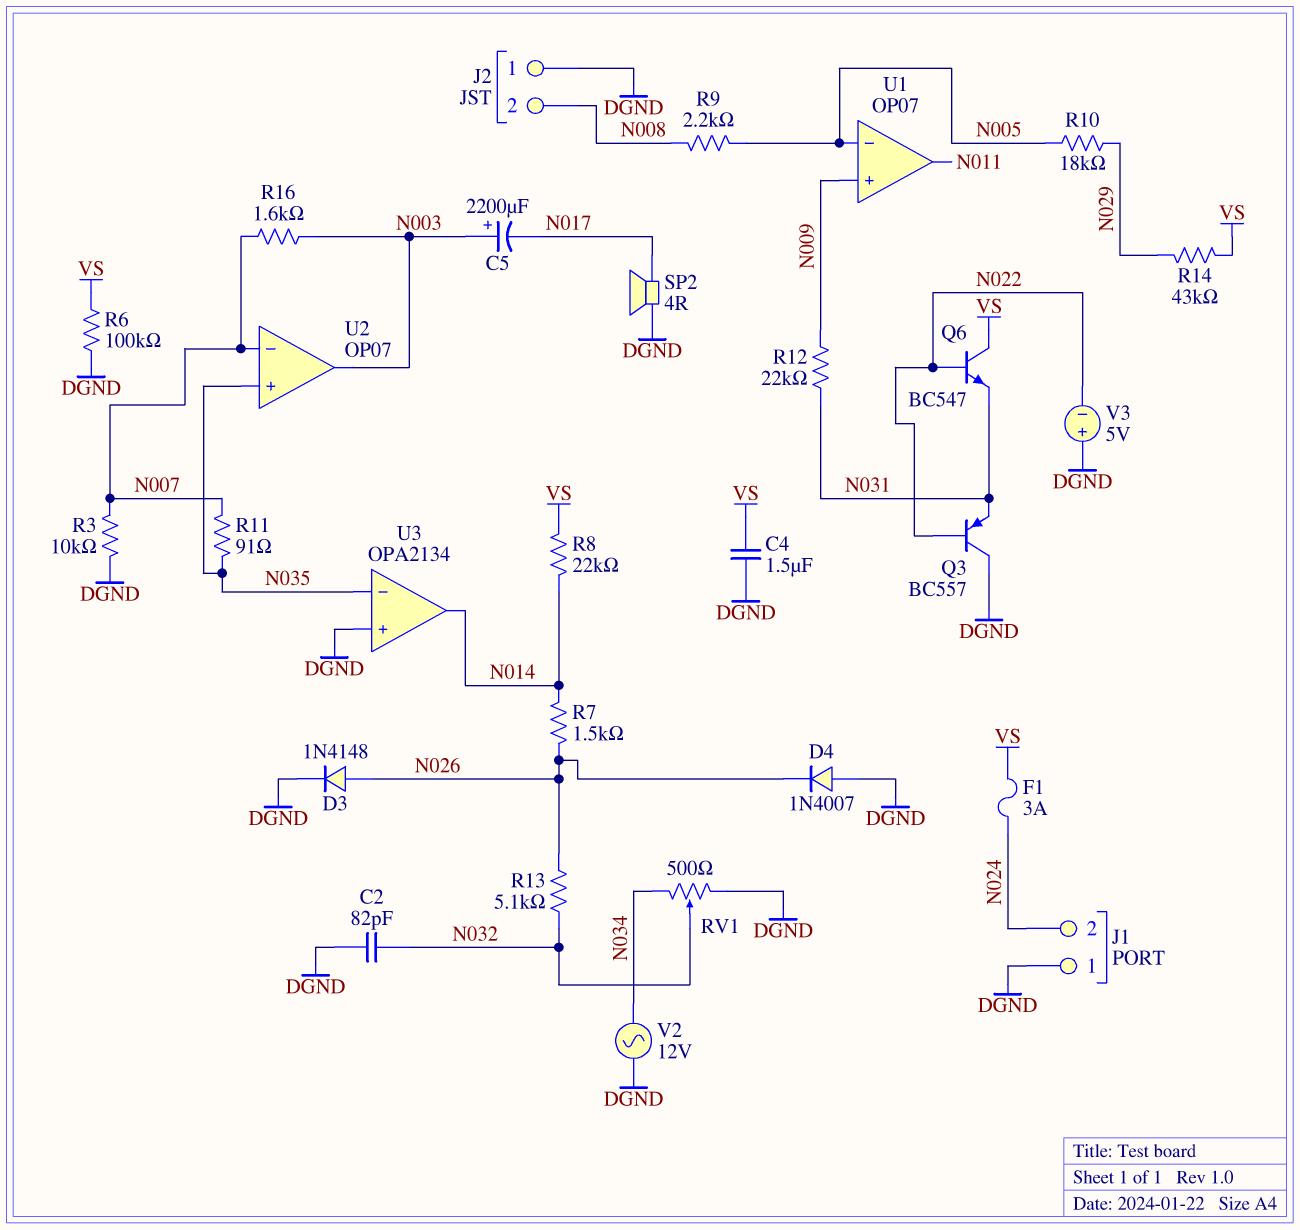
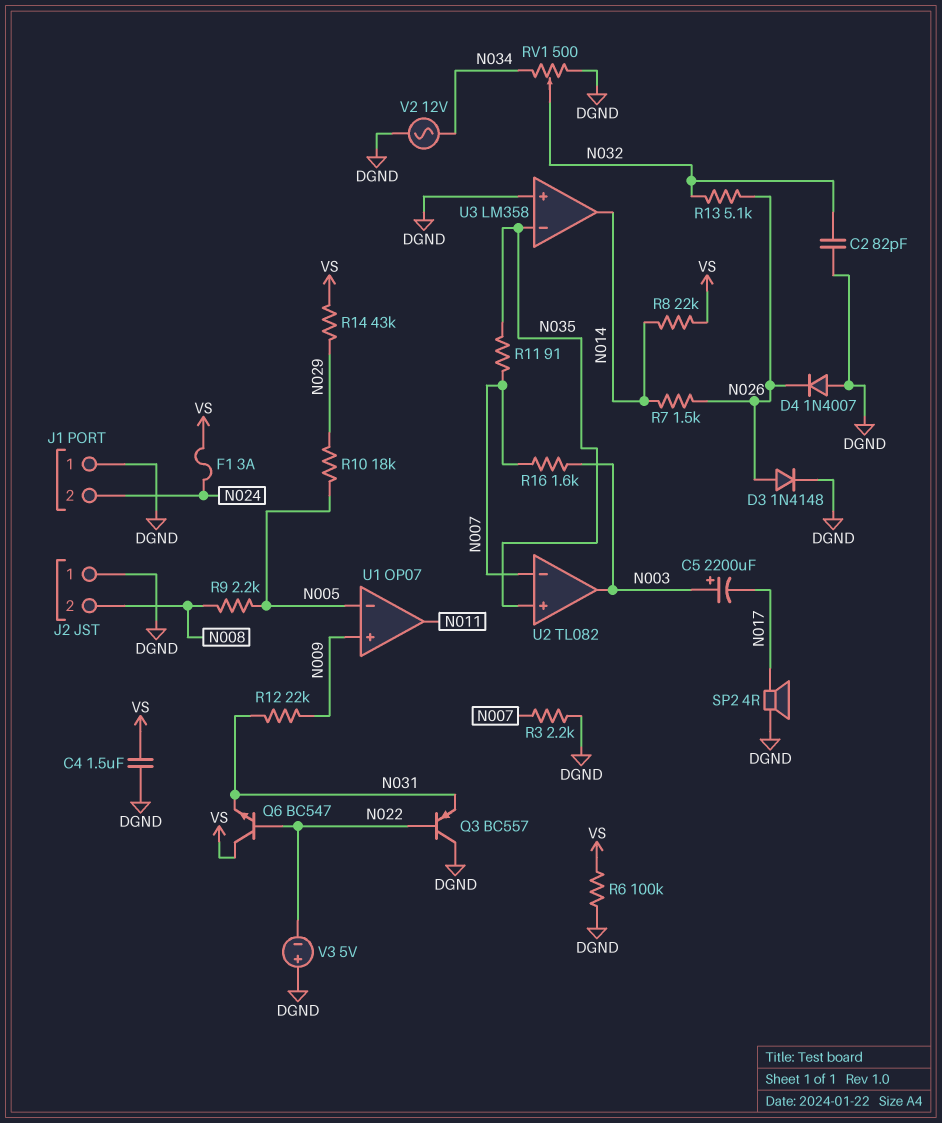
R3: 10k (DGND, N007) -> 2.2k (DGND, N007)
U2: OP07 -> TL082
U3: OPA2134 -> LM358

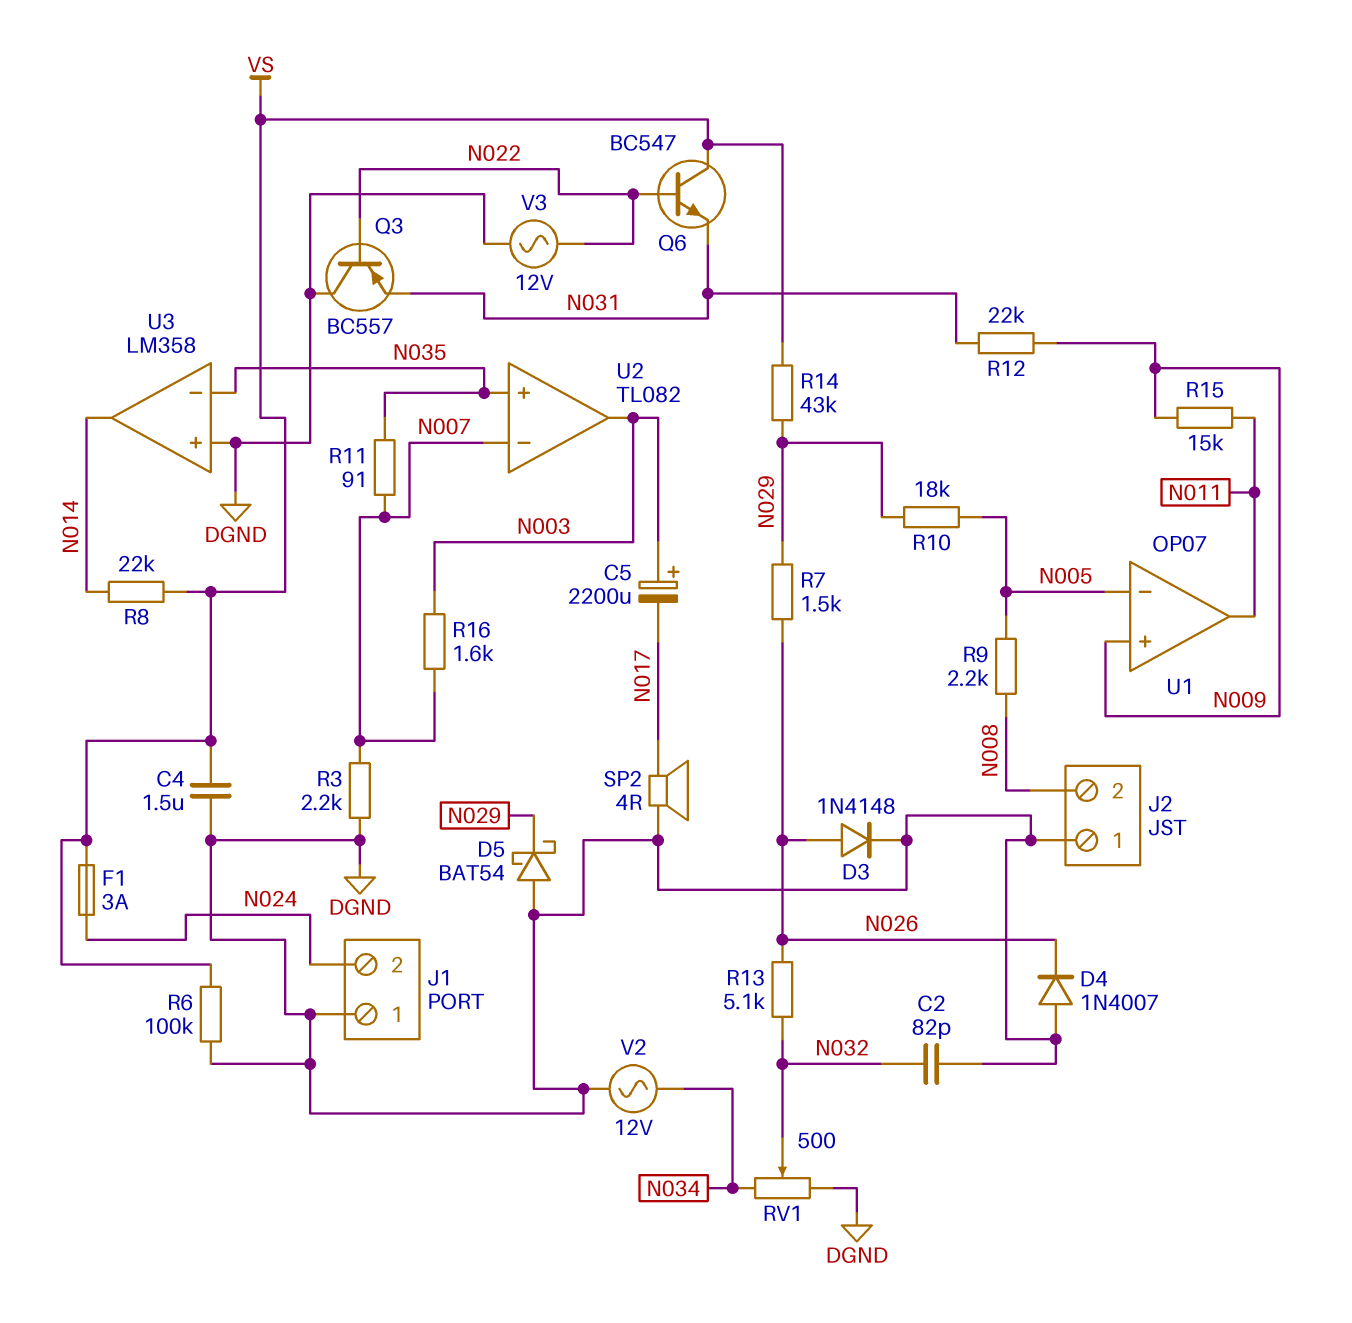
D5: none -> schottky BAT54 (A DGND, K N029)
R7: 1.5k (N014, N026) -> 1.5k (N026, N029)
R15: none -> 15k (N009, N011)
V3: 5V (plus DGND, minus N022) -> AC 12V (DGND, N022)

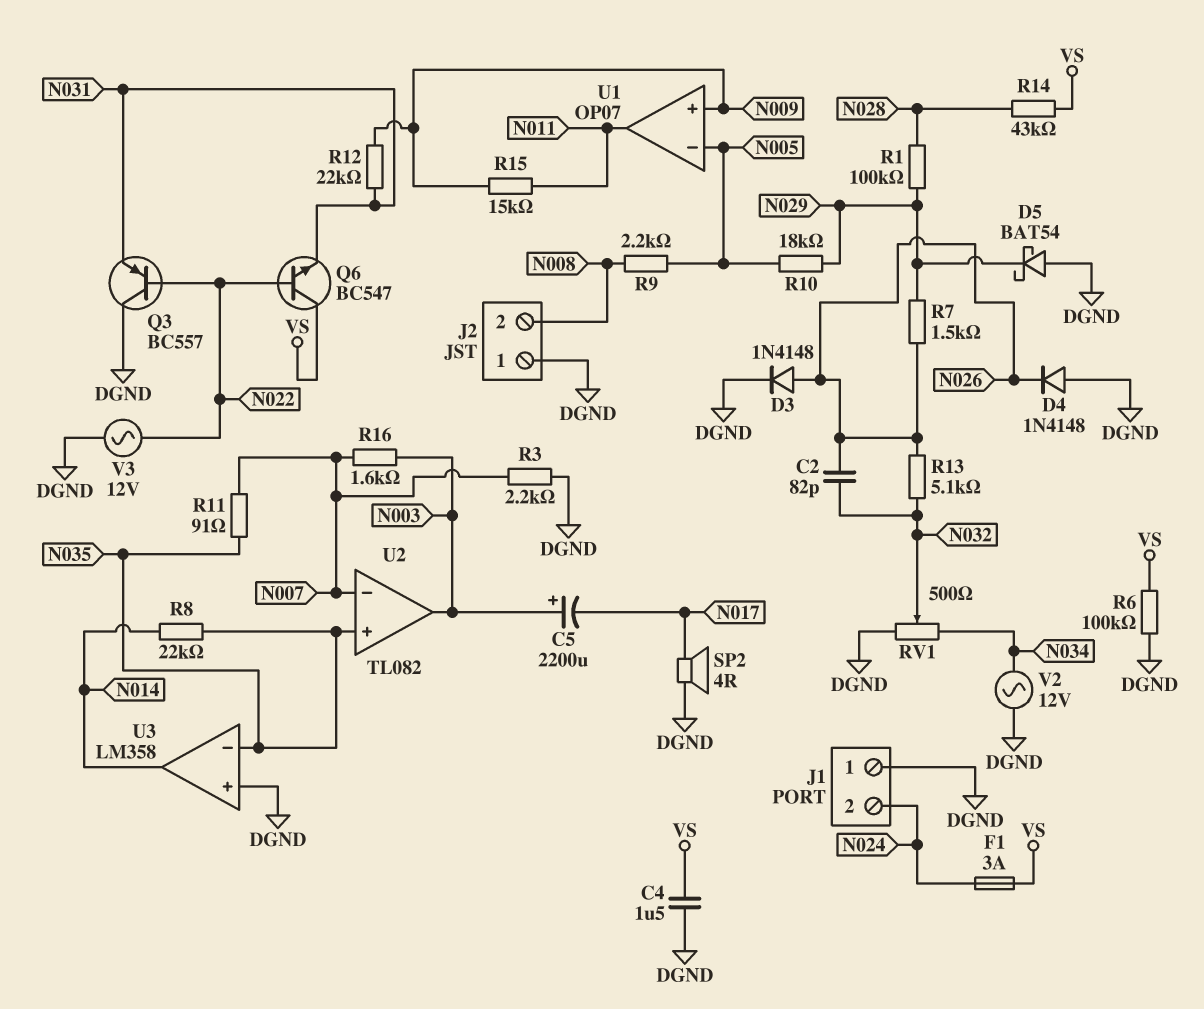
C2: 82pF (DGND, N032) -> 82pF (N026, N032)
D4: diode 1N4007 (A DGND, K N026) -> diode 1N4148 (A DGND, K N026)
R1: none -> 100k (N028, N029)
R8: 22k (N014, VS) -> 22k (N014, N035)
R14: 43k (N029, VS) -> 43k (N028, VS)

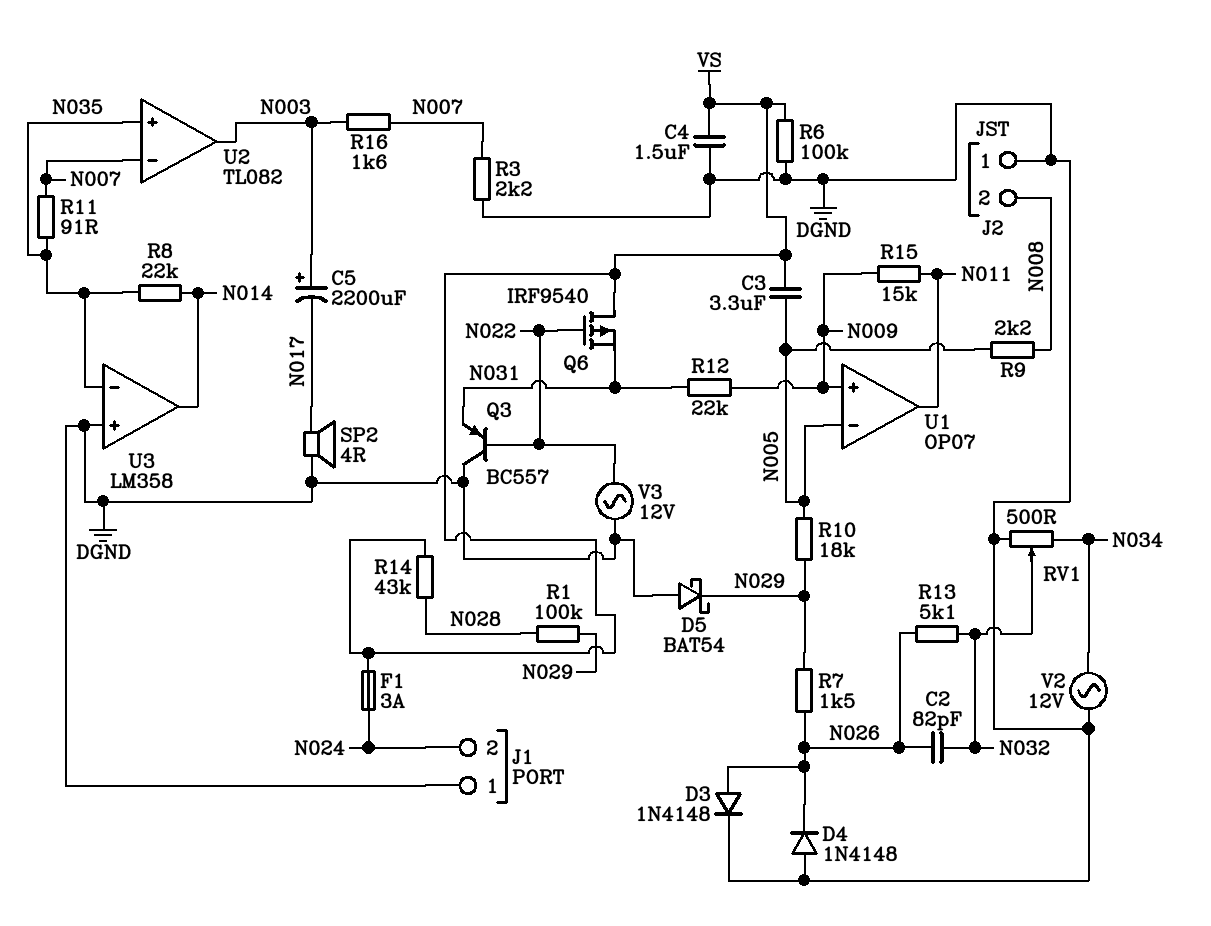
C3: none -> 3.3uF (N005, VS)
Q6: NPN BC547 (B N022, C VS, E N031) -> PMOS IRF9540 (G N022, D VS, S N031)

